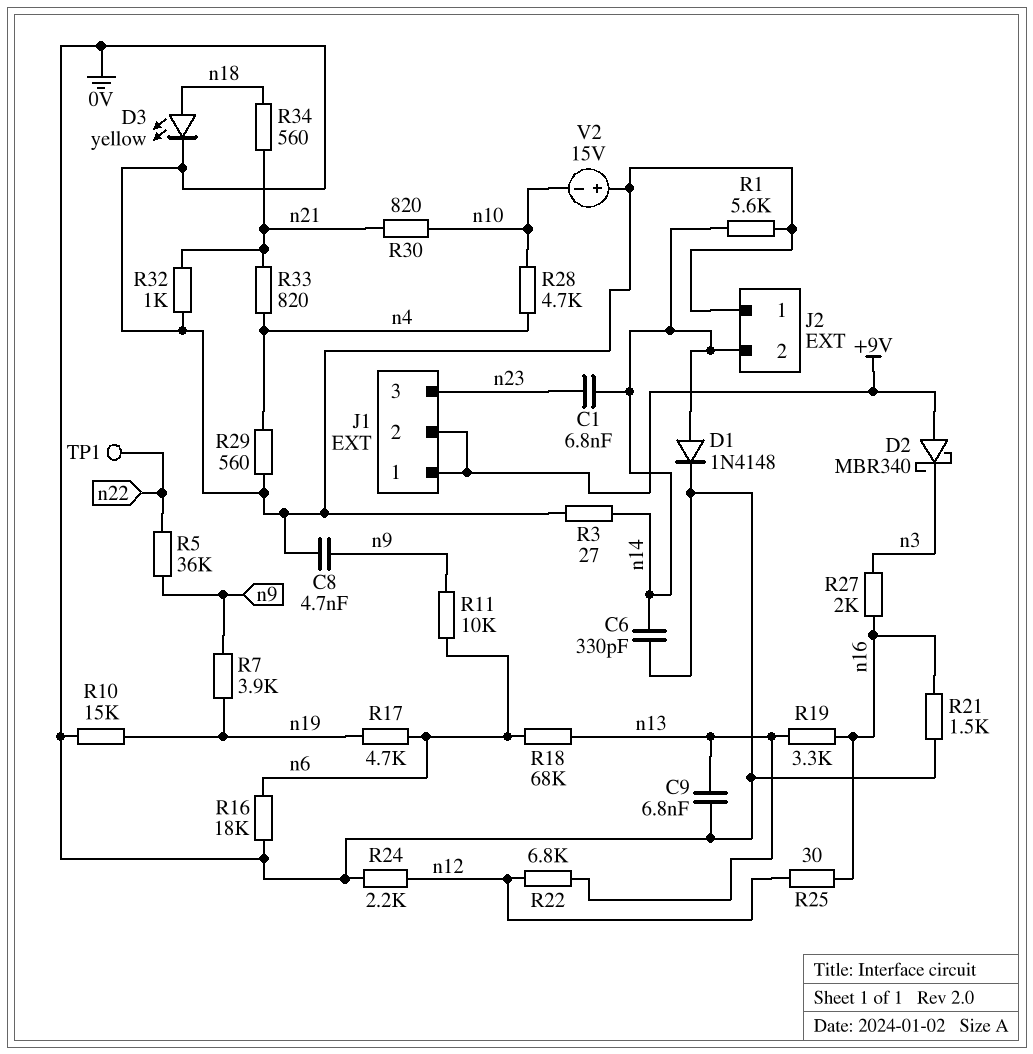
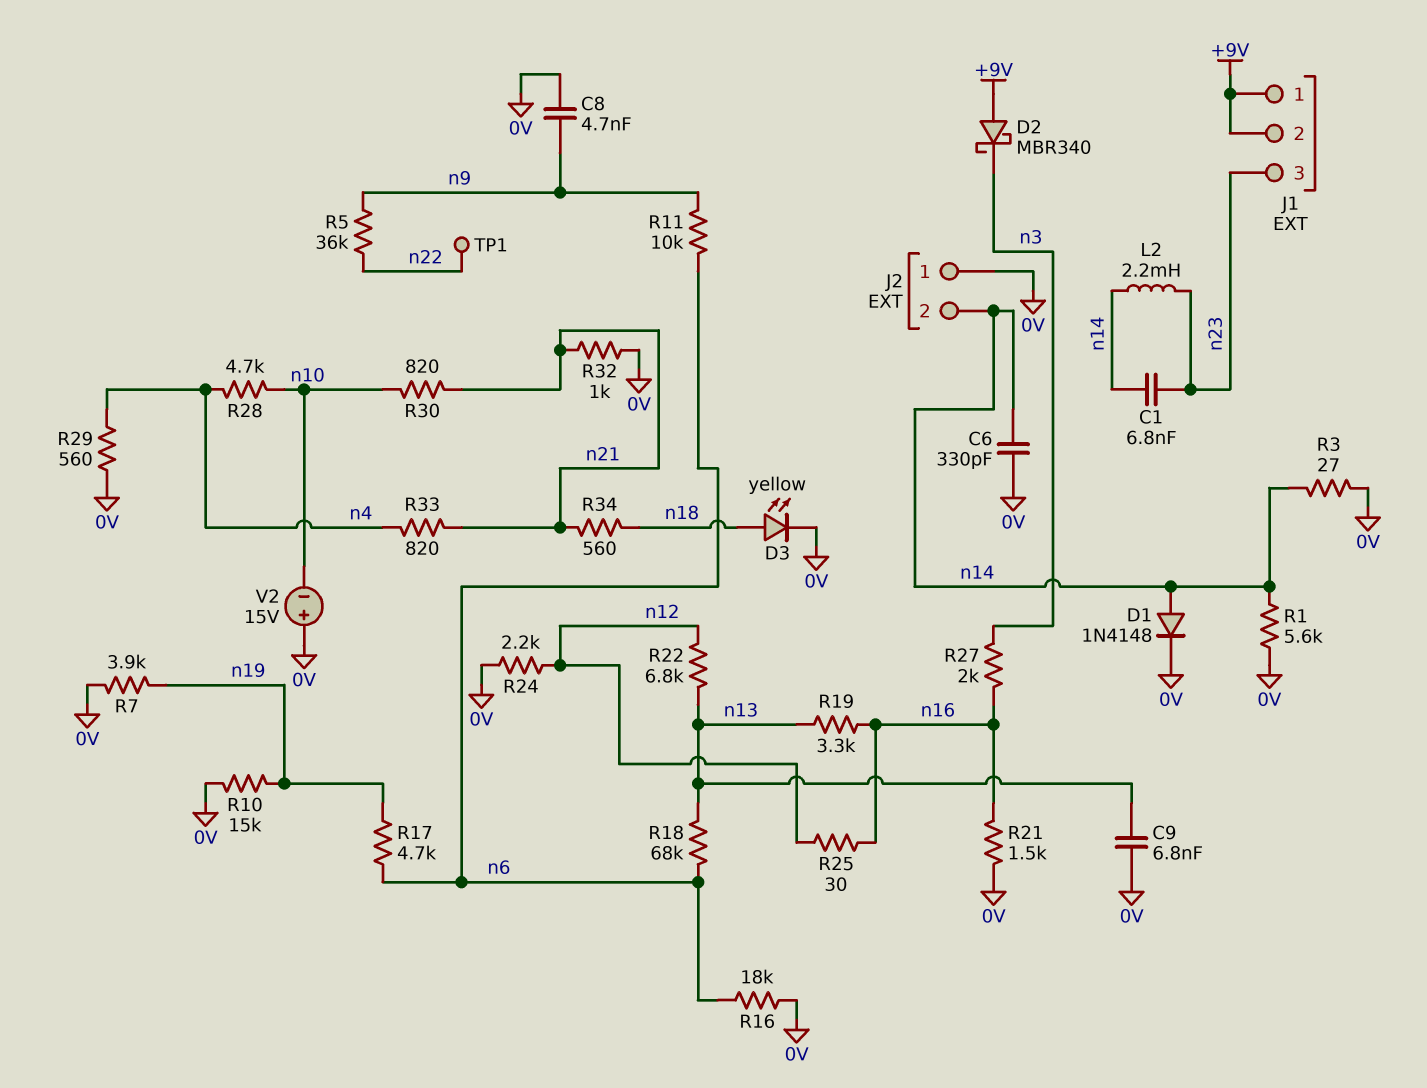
L2: none -> 2.2mH (n14, n23)
R7: 3.9k (n9, n19) -> 3.9k (0V, n19)

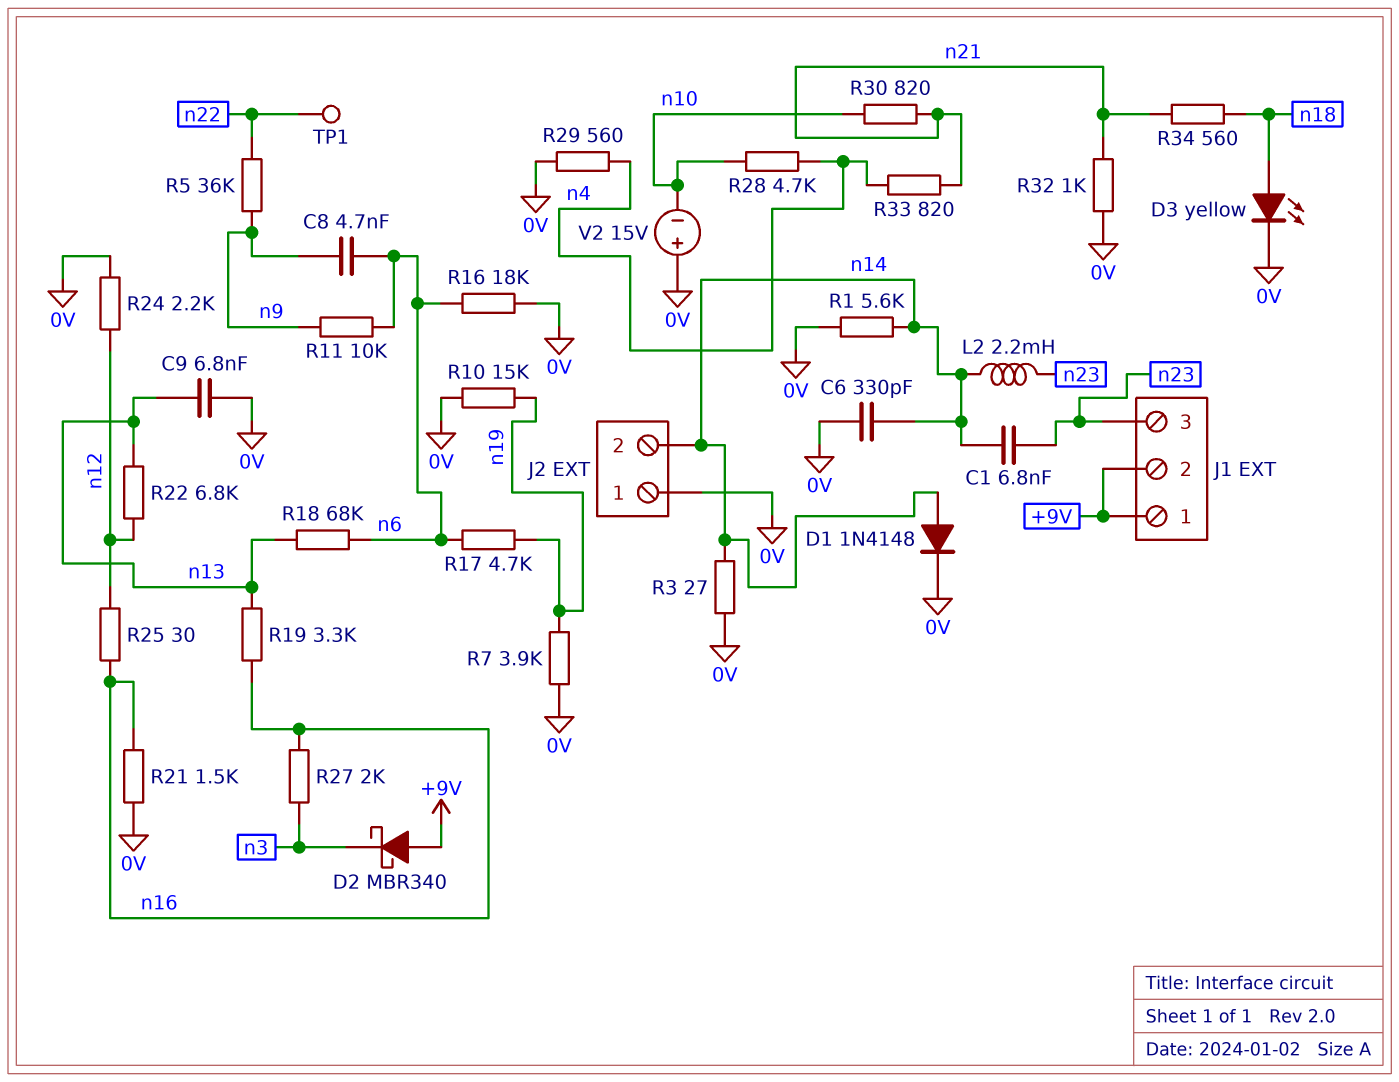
C8: 4.7nF (0V, n9) -> 4.7nF (n6, n9)

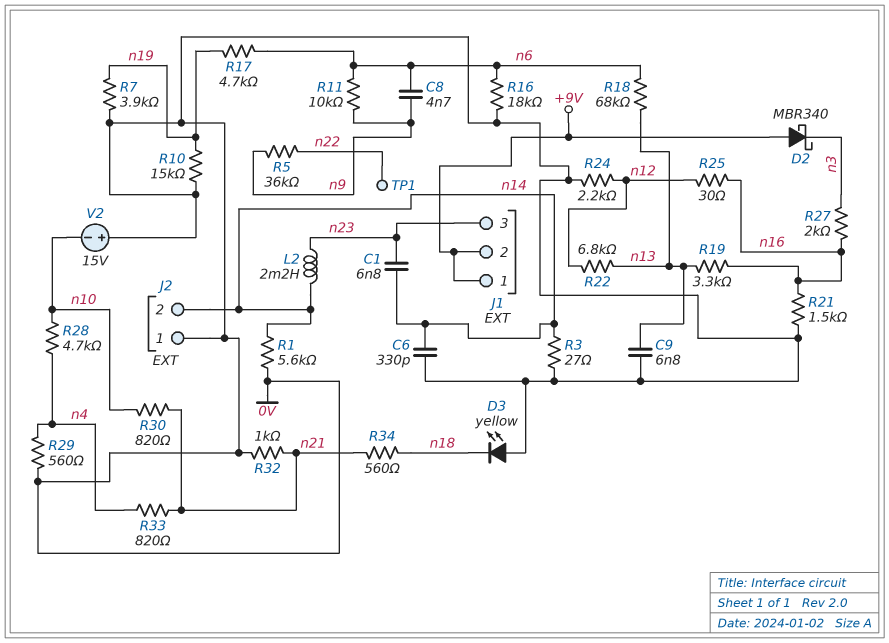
D1: diode 1N4148 (A n14, K 0V) -> none
D3: LED yellow (A n18, K 0V) -> LED yellow (A 0V, K n18)

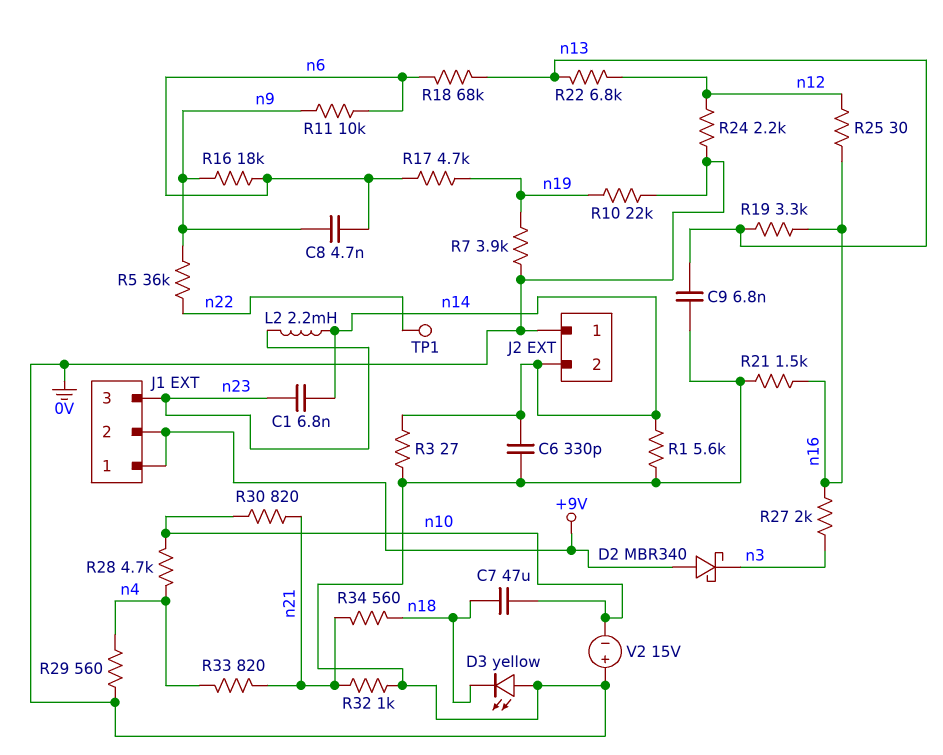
C7: none -> 47uF (n10, n18)
R10: 15k (0V, n19) -> 22k (0V, n19)
R16: 18k (0V, n6) -> 18k (n6, n9)

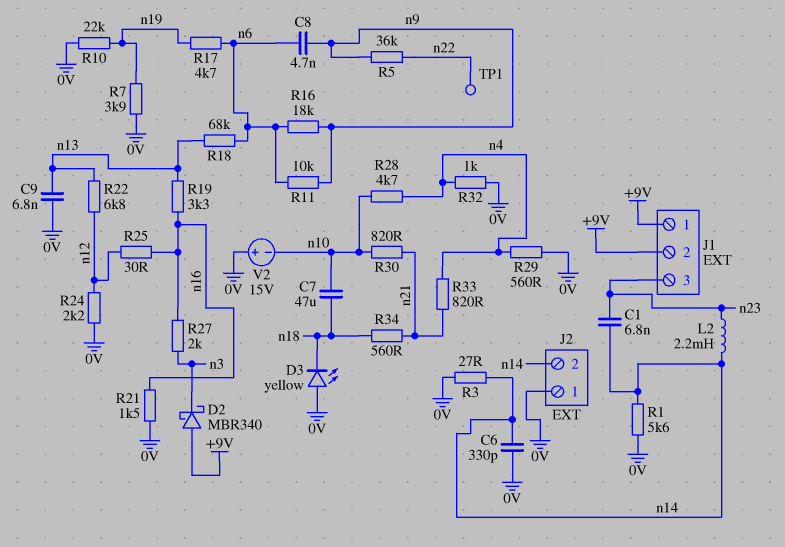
R32: 1k (0V, n21) -> 1k (0V, n4)

